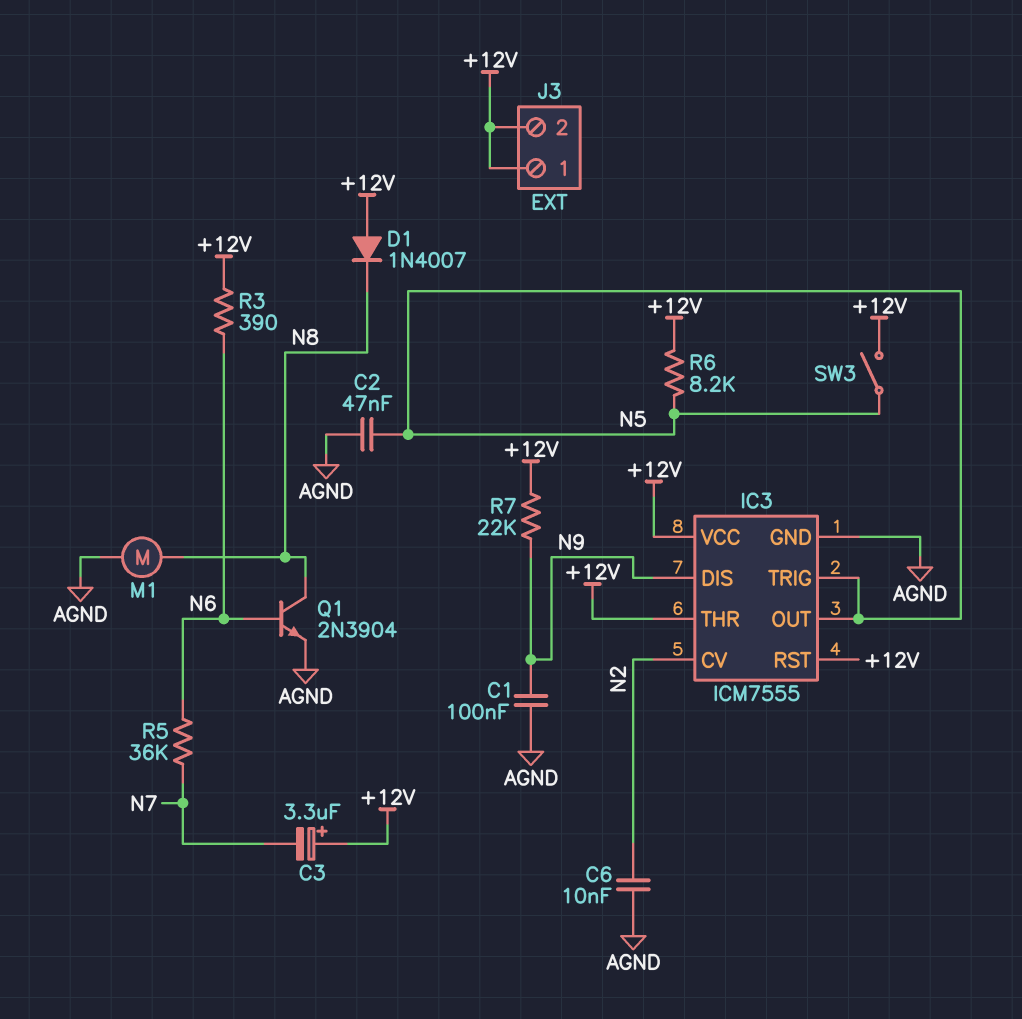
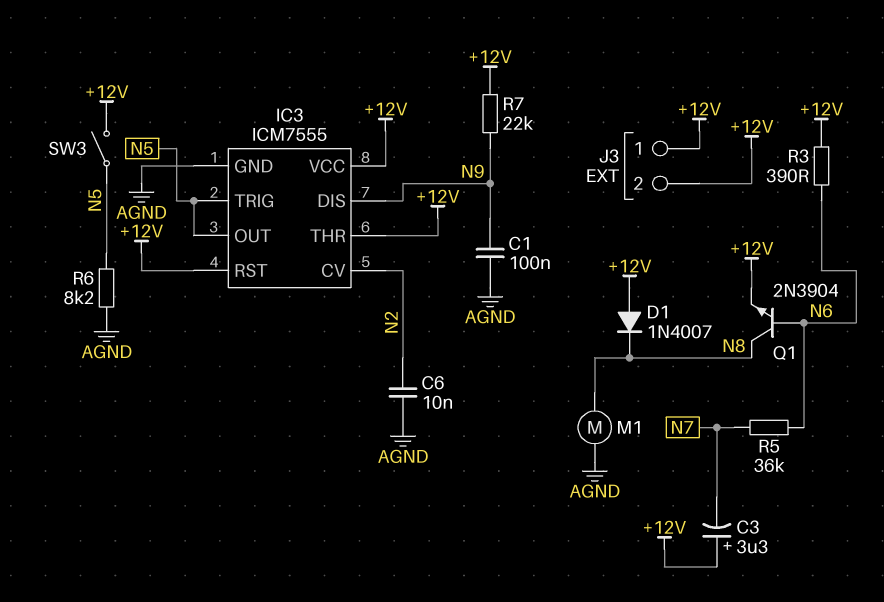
C2: 47nF (AGND, N5) -> none
Q1: NPN 2N3904 (B N6, C N8, E AGND) -> NPN 2N3904 (B N6, C N8, E +12V)
R6: 8.2k (+12V, N5) -> 8.2k (AGND, N5)

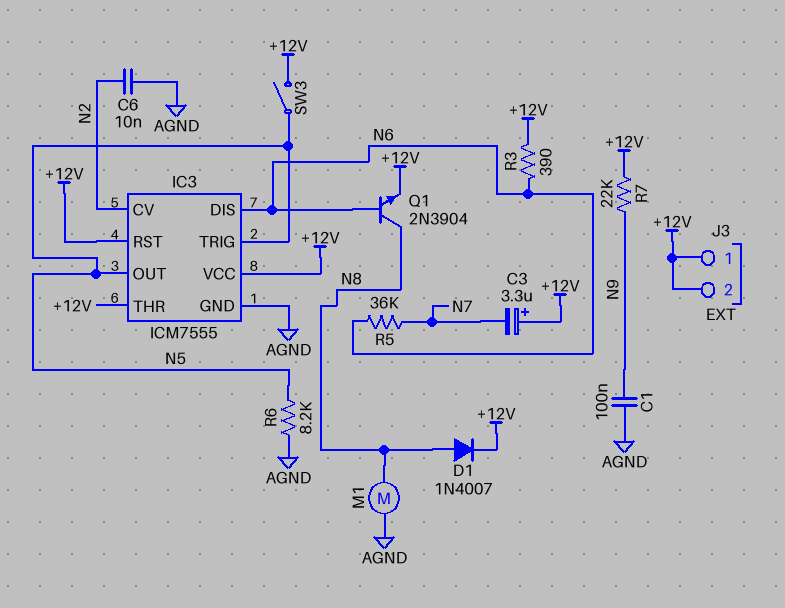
D1: diode 1N4007 (A +12V, K N8) -> diode 1N4007 (A N8, K +12V)
IC3 pin DIS: N9 -> N6

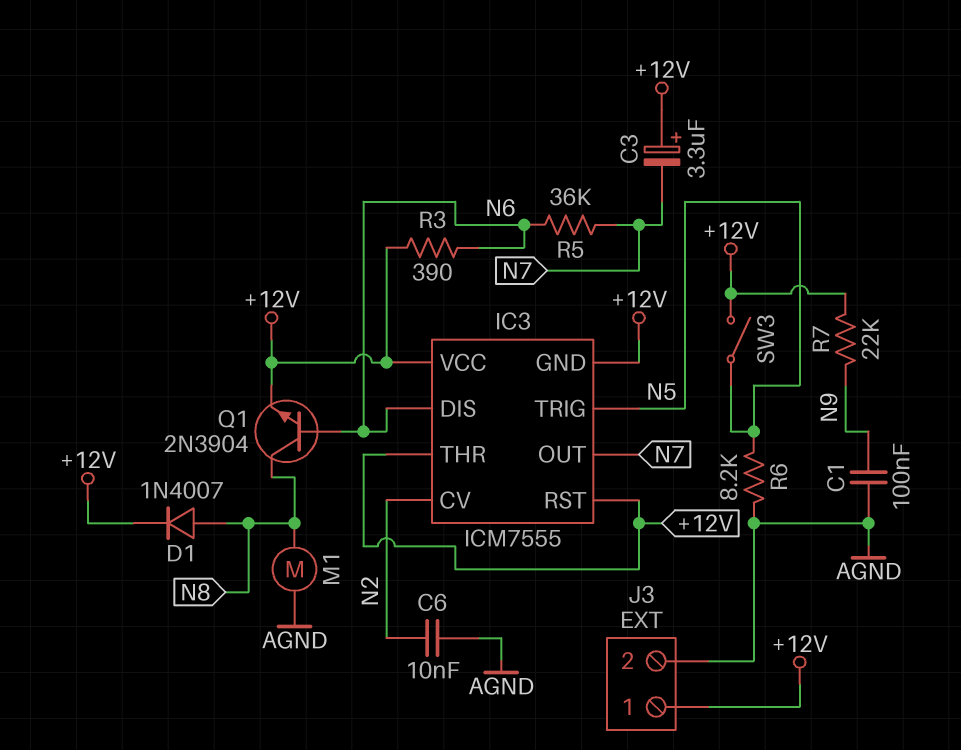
IC3 pin GND: AGND -> +12V
IC3 pin OUT: N5 -> N7
J3 pin 2: +12V -> AGND

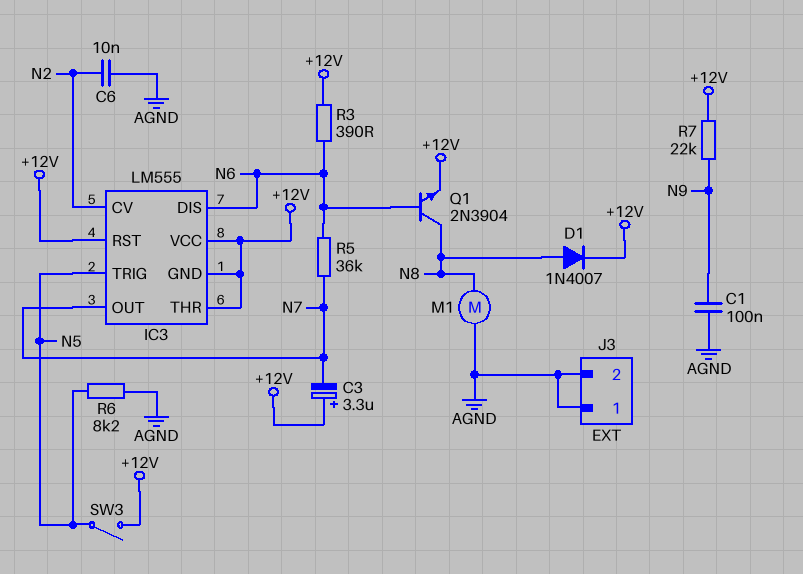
IC3: ICM7555 -> LM555
J3 pin 1: +12V -> AGND

